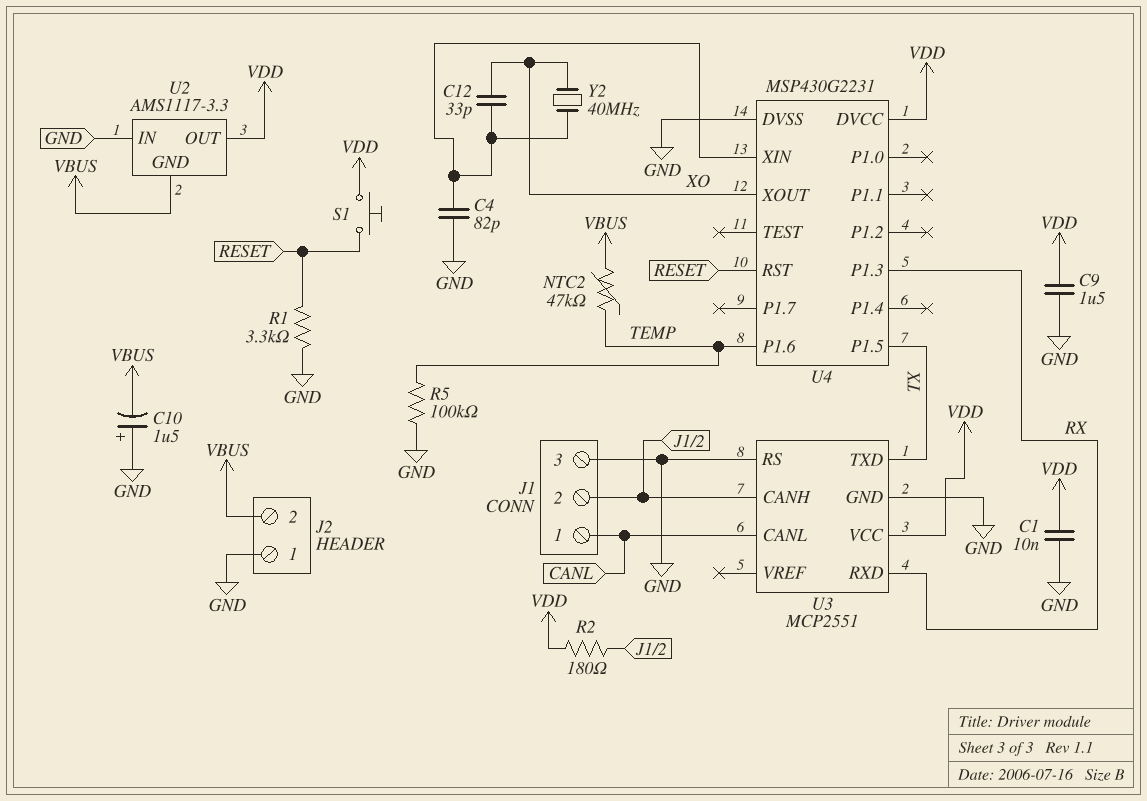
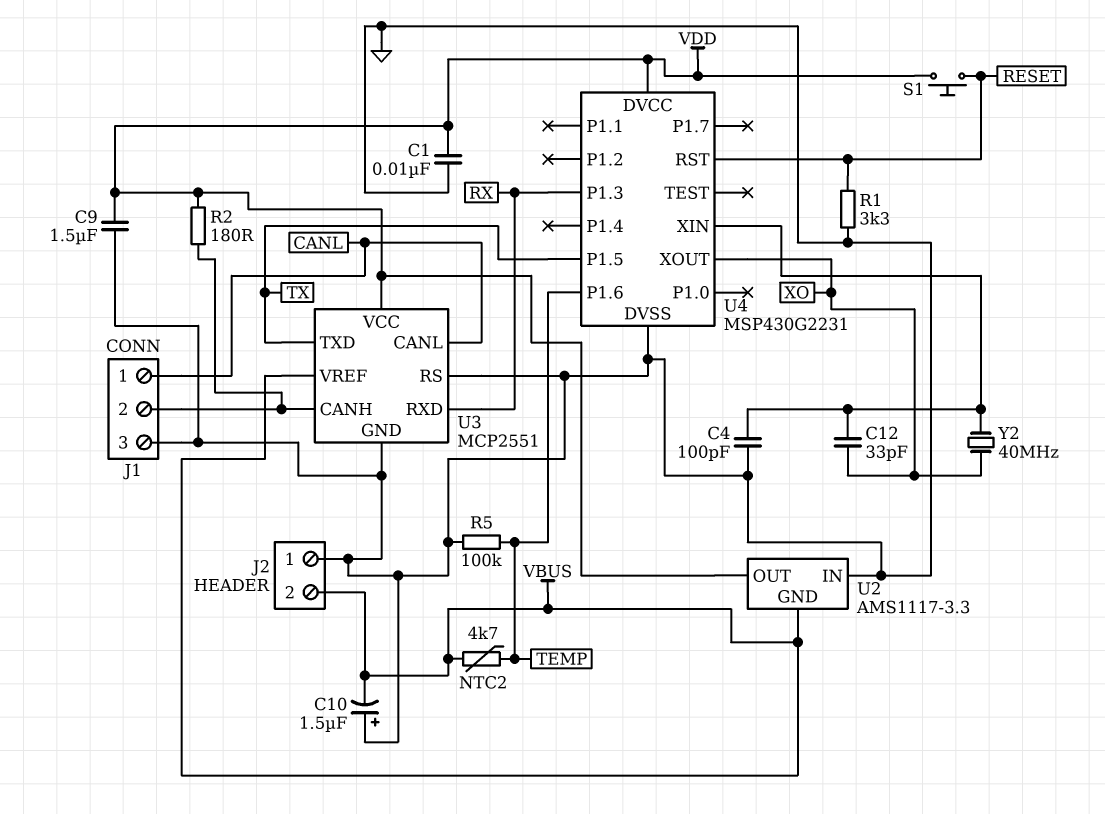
C4: 82pF (GND, U4/XIN) -> 100pF (GND, U4/XIN)
NTC2: 47k (TEMP, VBUS) -> 4.7k (TEMP, VBUS)
U3 pin VREF: none -> VBUS

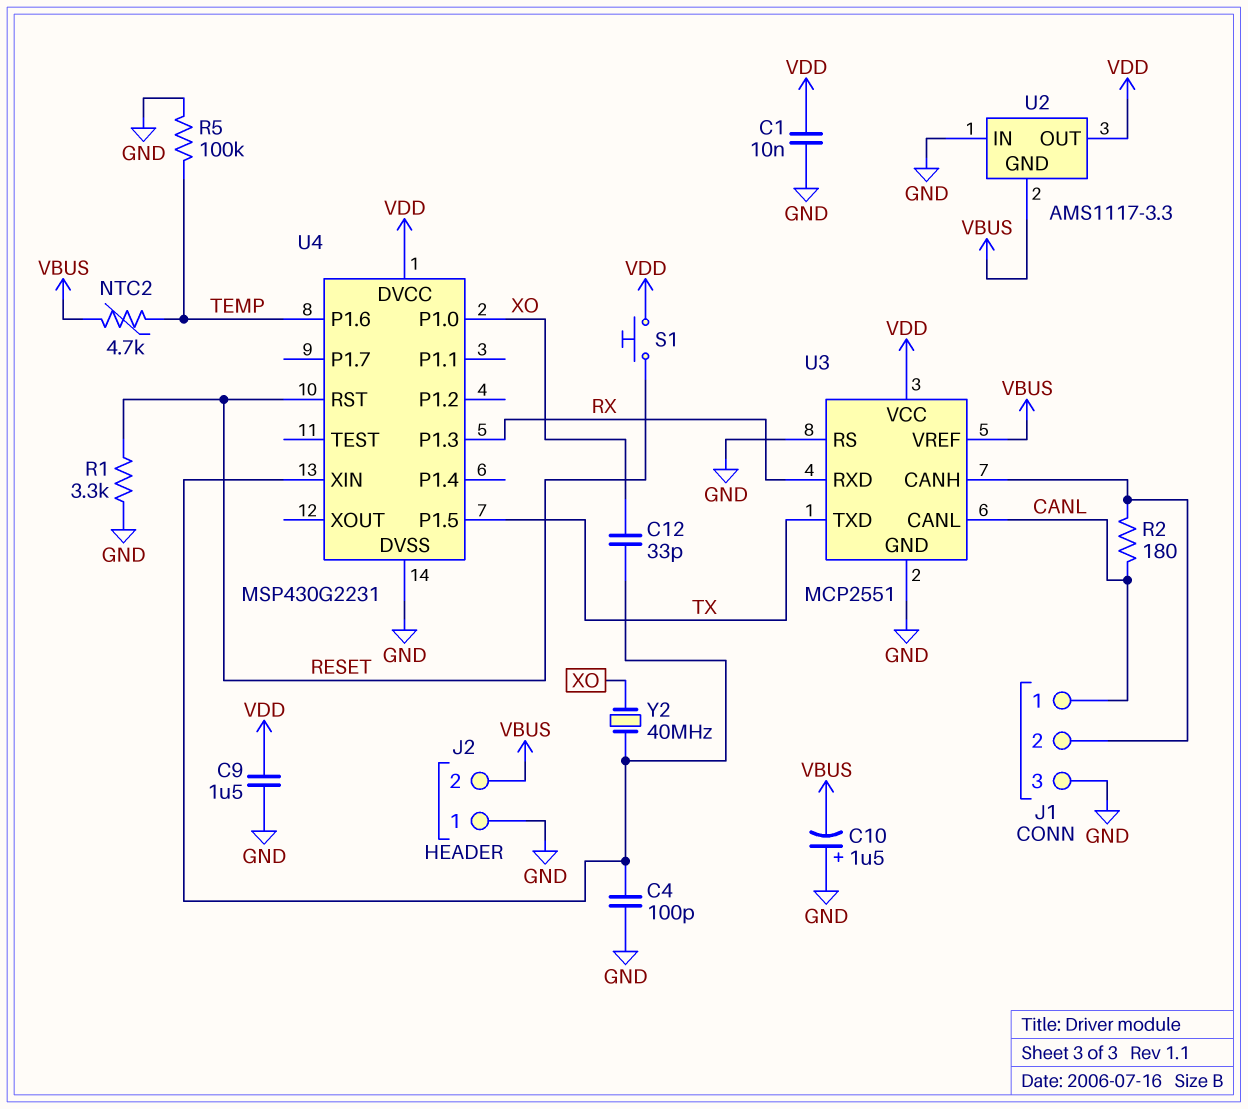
R2: 180 (J1/2, VDD) -> 180 (CANL, J1/2)
U4 pin P1.0: none -> XO
U4 pin XOUT: XO -> none

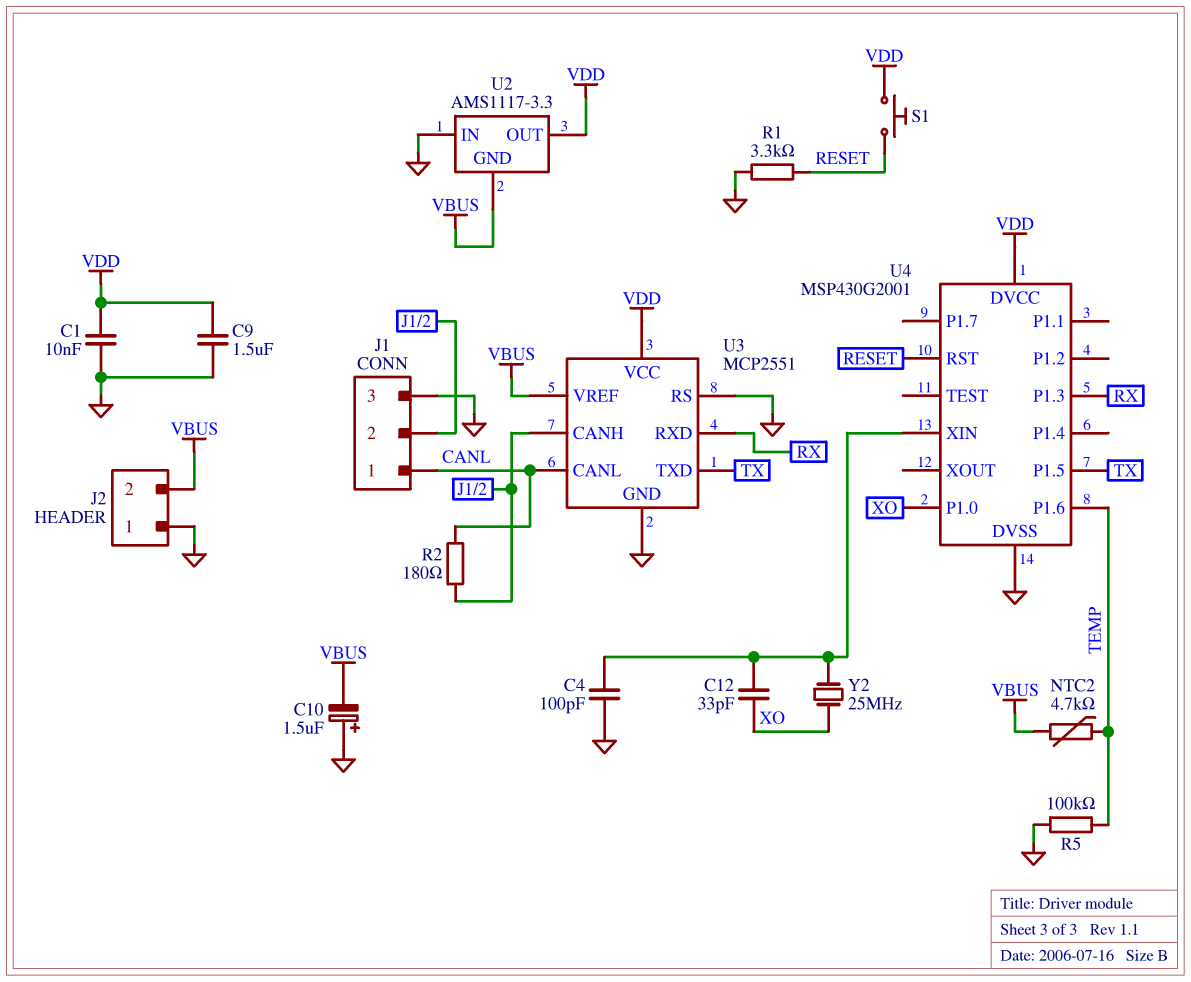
U4: MSP430G2231 -> MSP430G2001
Y2: 40MHz (U4/XIN, XO) -> 25MHz (U4/XIN, XO)

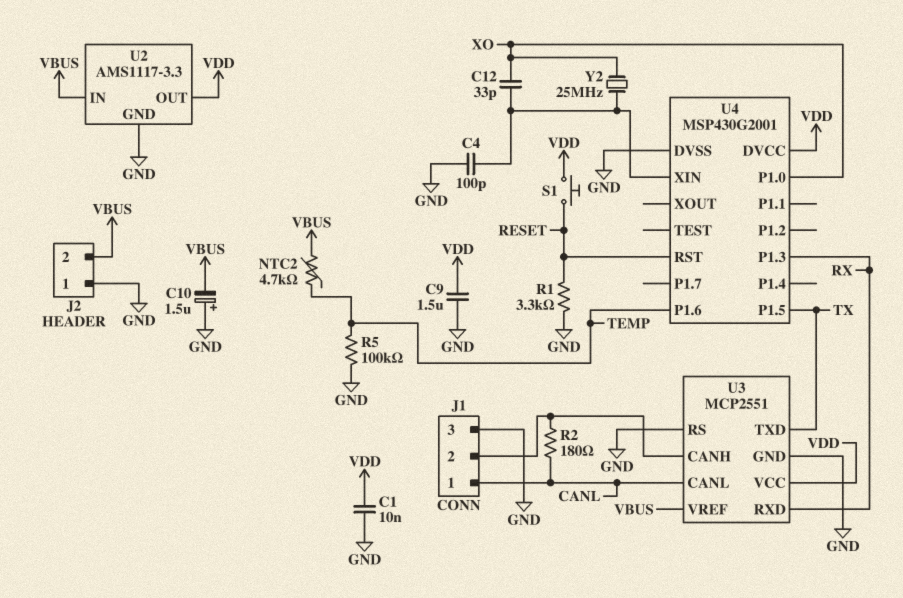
U2 pin GND: VBUS -> GND
U2 pin IN: GND -> VBUS

